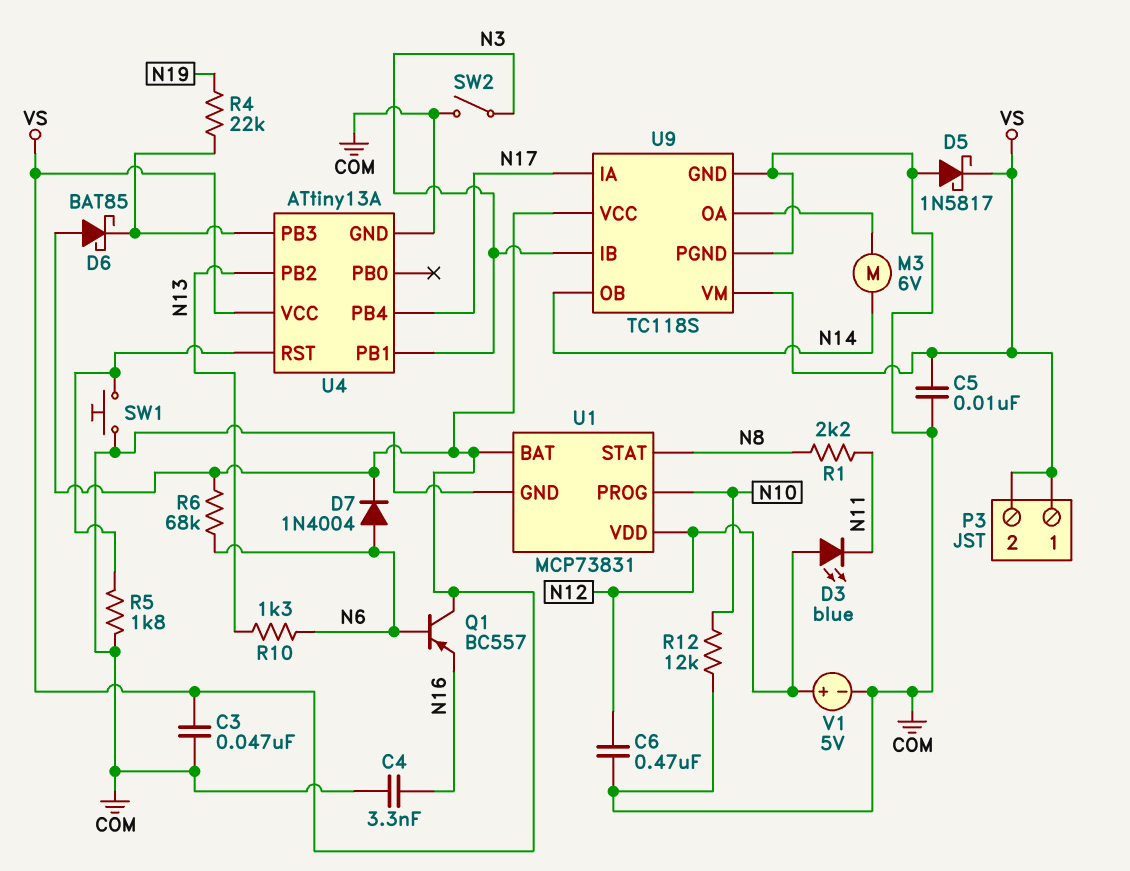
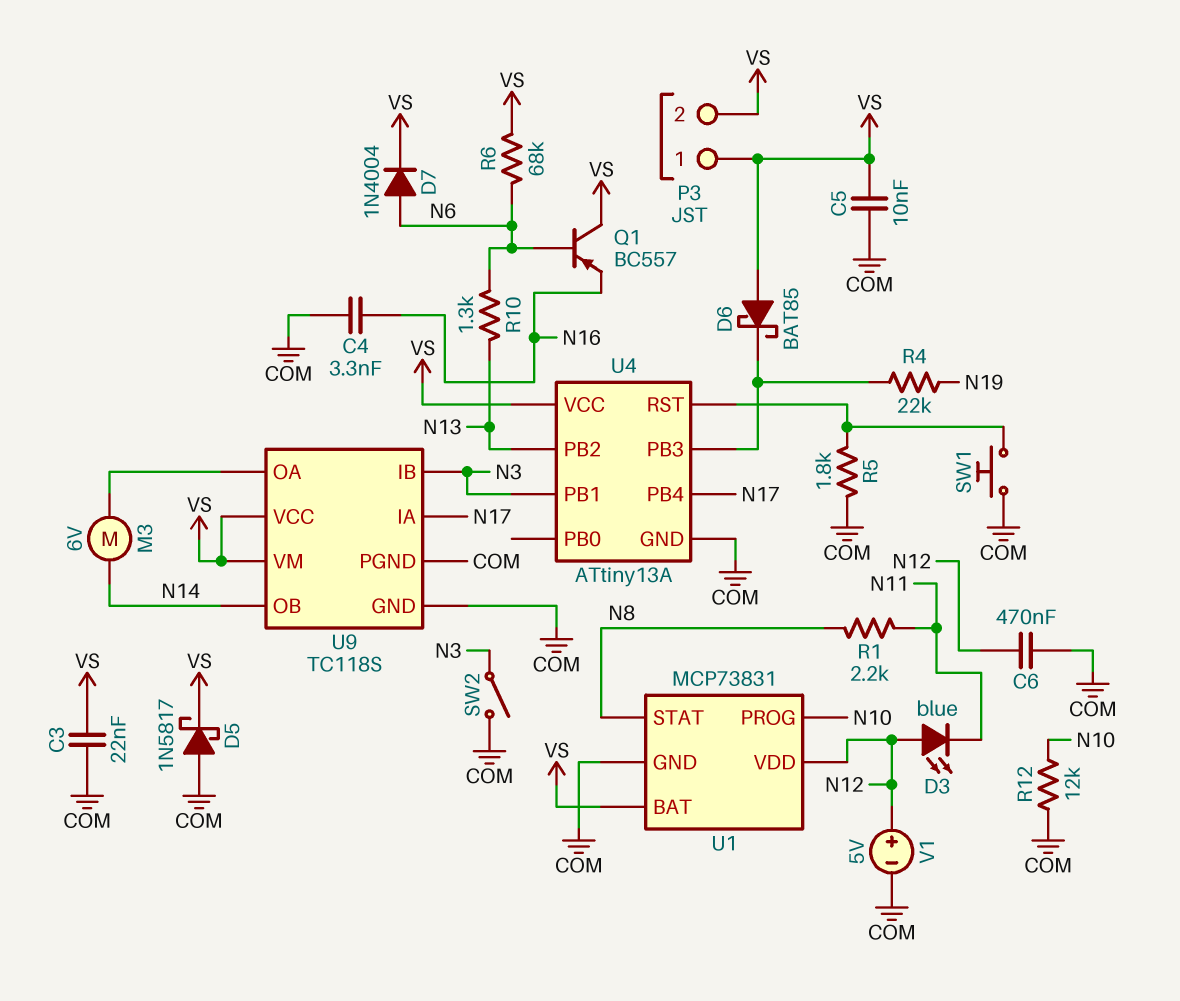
C3: 47nF (COM, VS) -> 22nF (COM, VS)

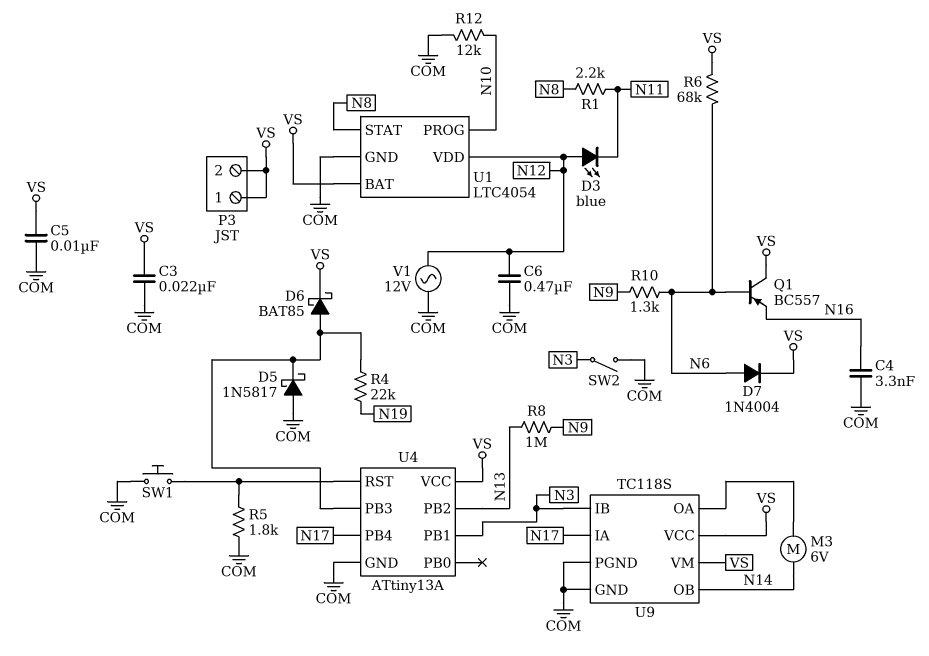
D5: schottky 1N5817 (A COM, K VS) -> schottky 1N5817 (A COM, K U4/PB3)
D6: schottky BAT85 (A VS, K U4/PB3) -> schottky BAT85 (A U4/PB3, K VS)
R8: none -> 1M (N9, N13)
R10: 1.3k (N6, N13) -> 1.3k (N6, N9)
U1: MCP73831 -> LTC4054
V1: 5V (plus N12, minus COM) -> AC 12V (COM, N12)

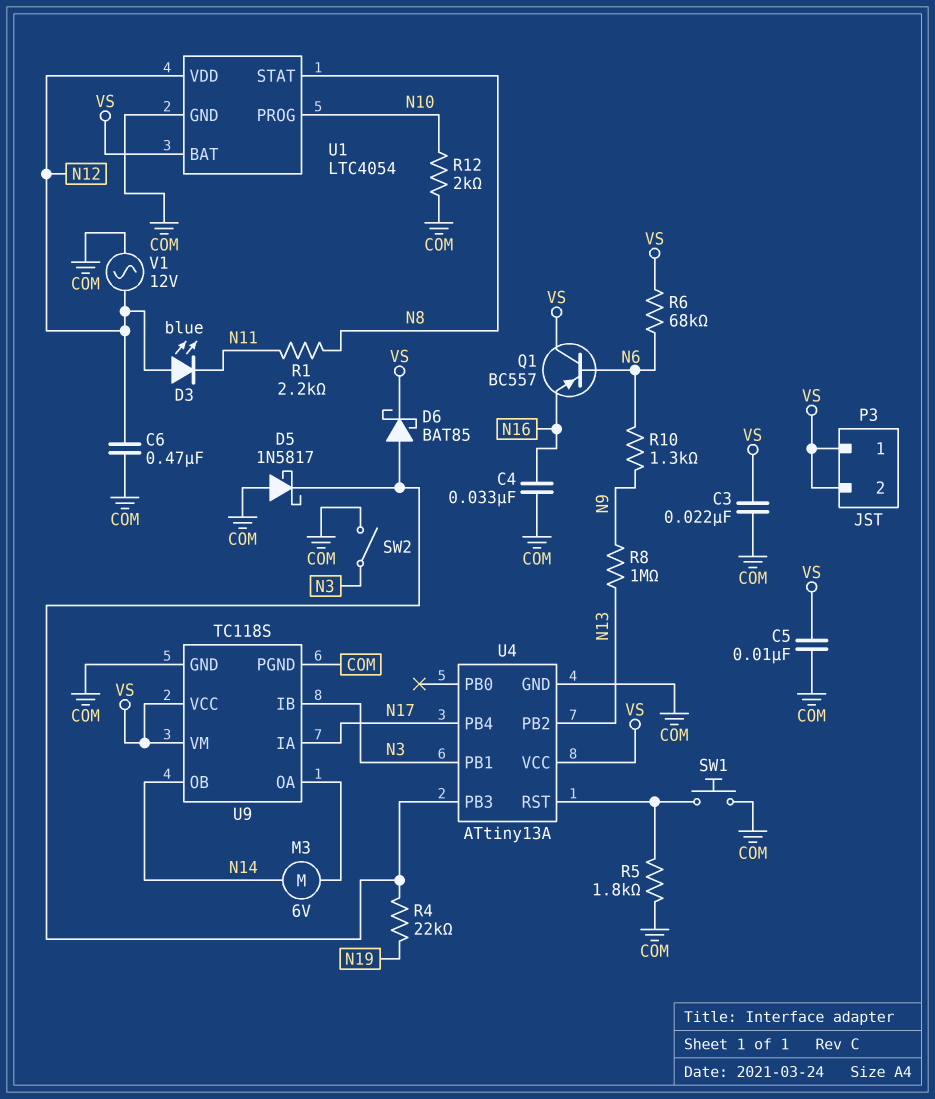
C4: 3.3nF (COM, N16) -> 33nF (COM, N16)
D7: diode 1N4004 (A N6, K VS) -> none
R12: 12k (COM, N10) -> 2k (COM, N10)

